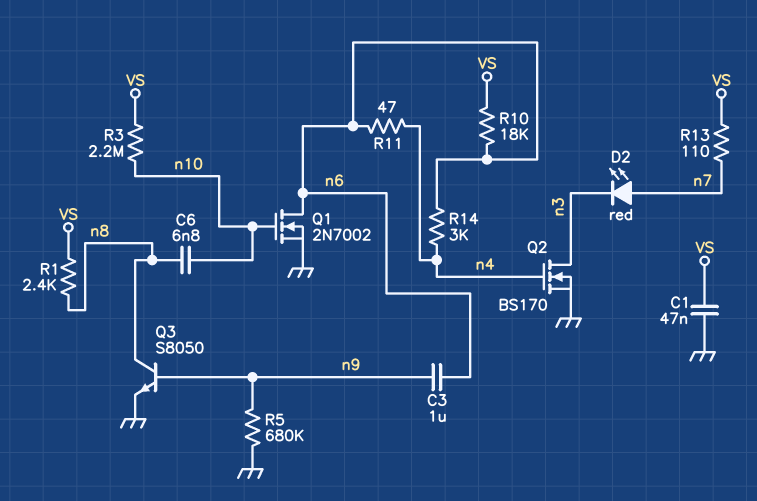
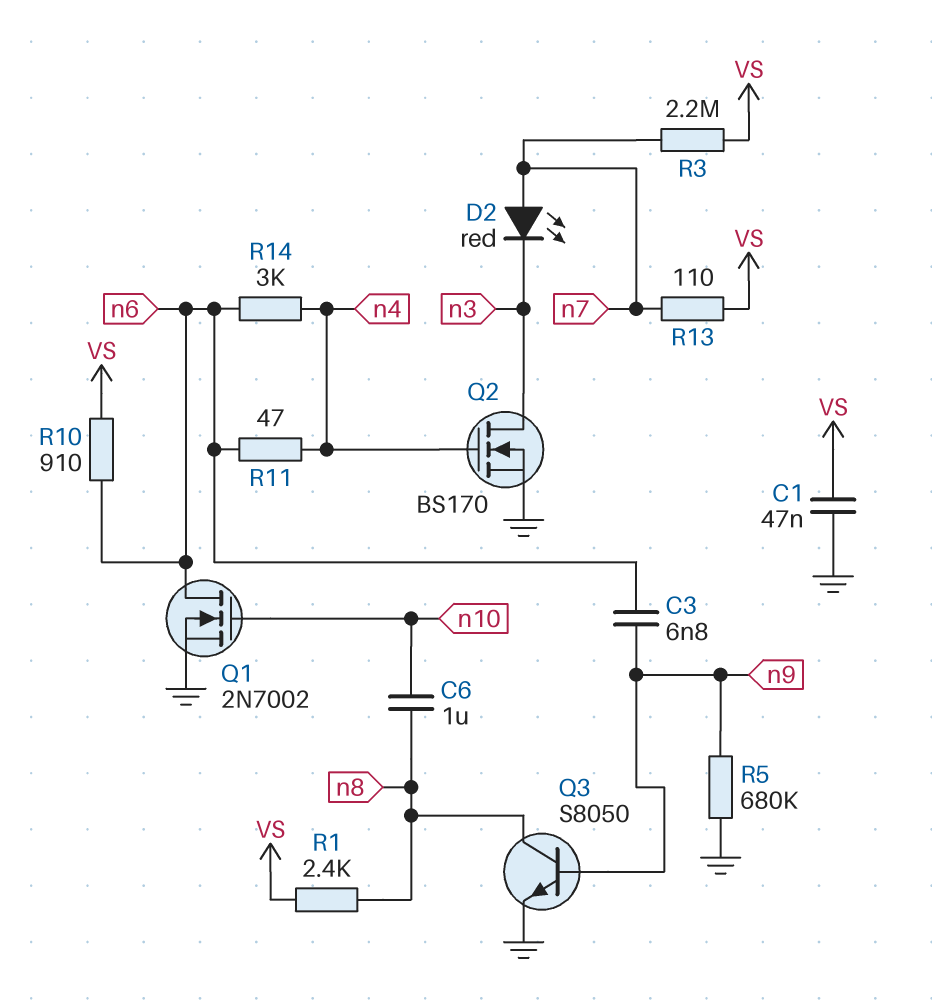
C3: 1uF (n6, n9) -> 6.8nF (n6, n9)
C6: 6.8nF (n8, n10) -> 1uF (n8, n10)
R3: 2.2M (VS, n10) -> 2.2M (VS, n7)
R10: 18k (VS, n6) -> 910 (VS, n6)

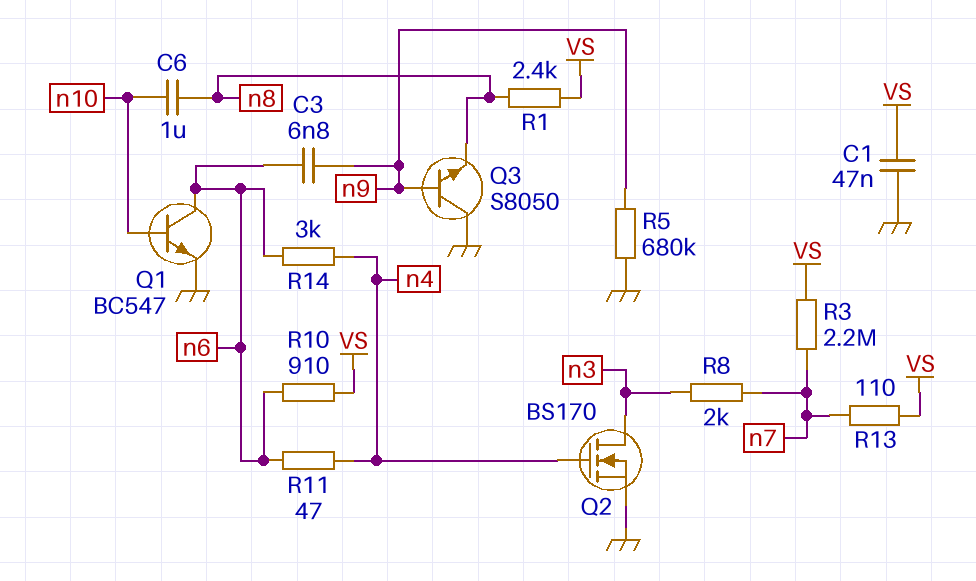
D2: LED red (A n7, K n3) -> none
Q1: NMOS 2N7002 (G n10, D n6, S GND) -> NPN BC547 (B n10, C n6, E GND)
Q3: NPN S8050 (B n9, C n8, E GND) -> NPN S8050 (B n9, C GND, E n8)
R8: none -> 2k (n3, n7)

